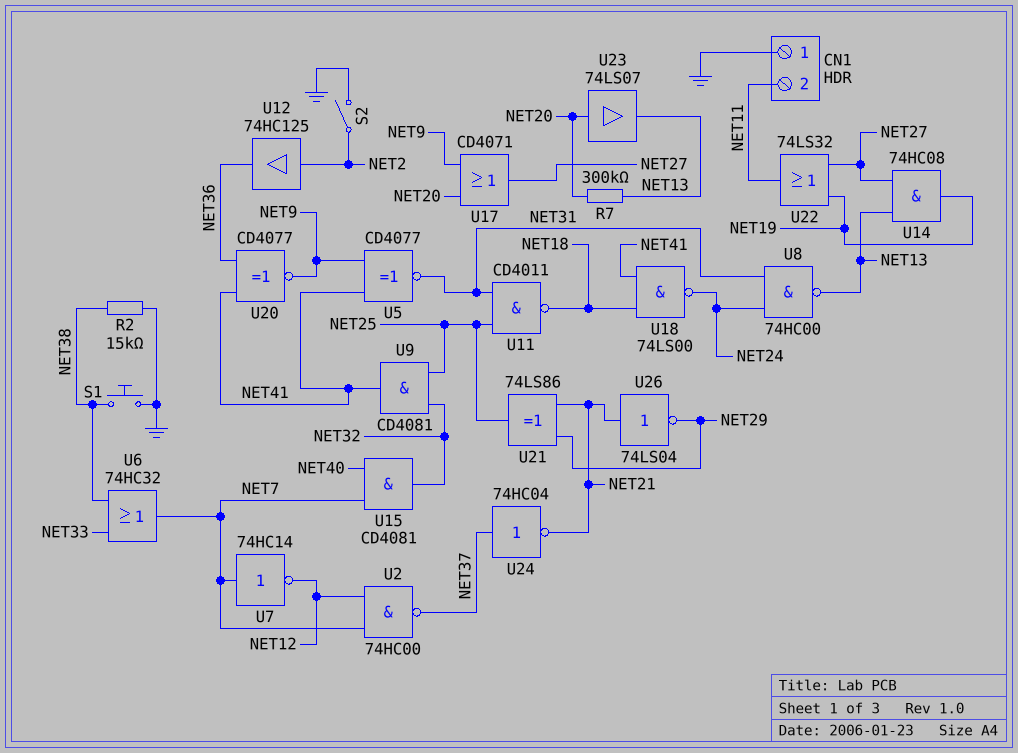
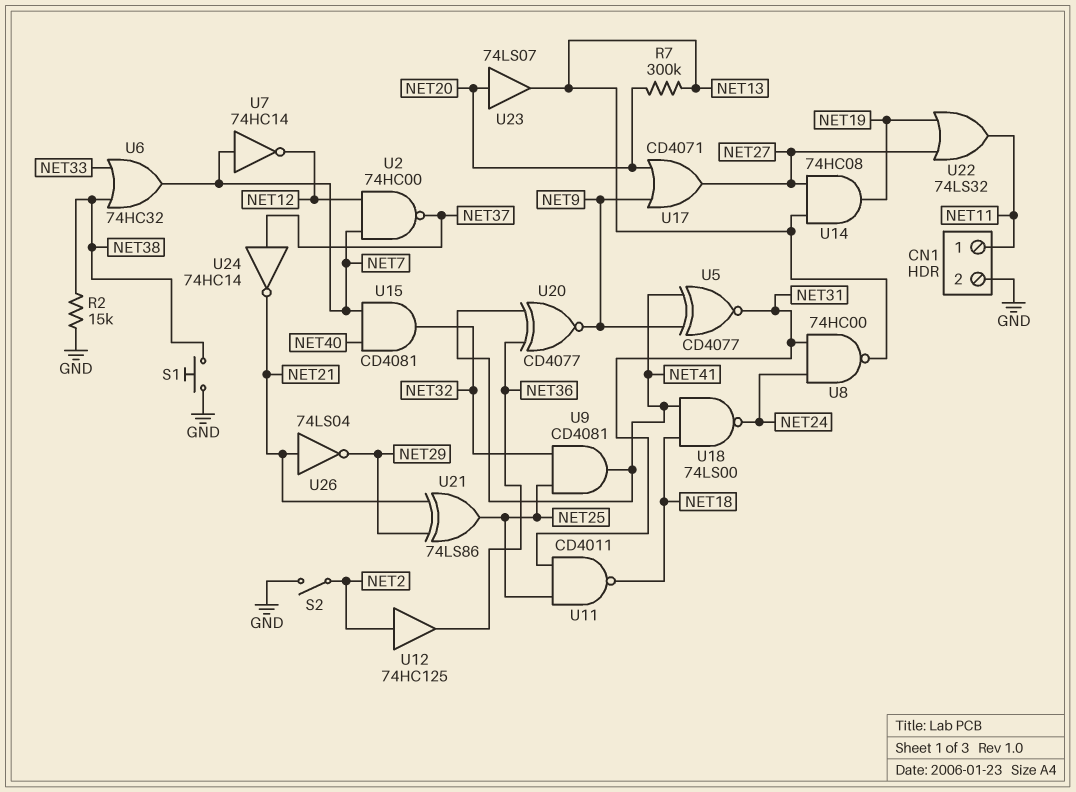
CN1 pin 1: GND -> NET11
CN1 pin 2: NET11 -> GND
U24: NOT 74HC04 (in NET37, out NET21) -> NOT 74HC14 (in NET37, out NET21)

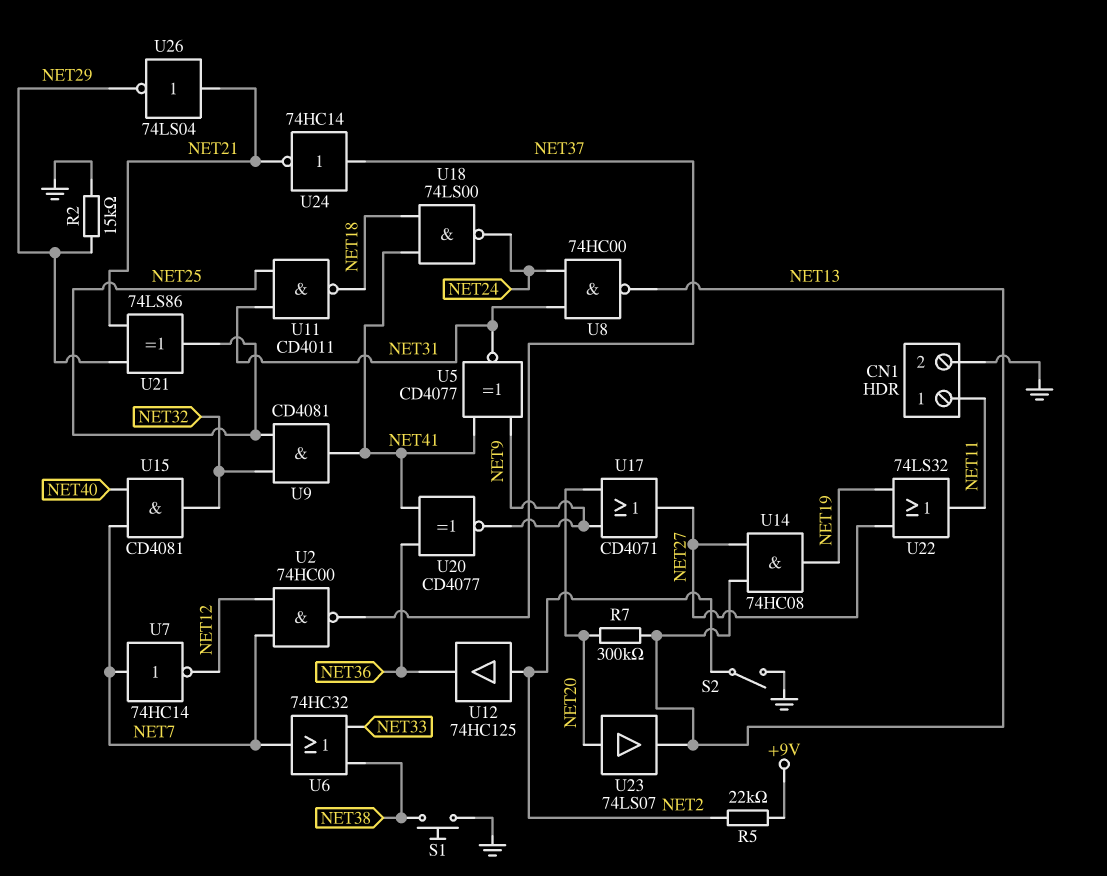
R2: 15k (GND, NET38) -> 15k (GND, NET29)
R5: none -> 22k (+9V, NET2)

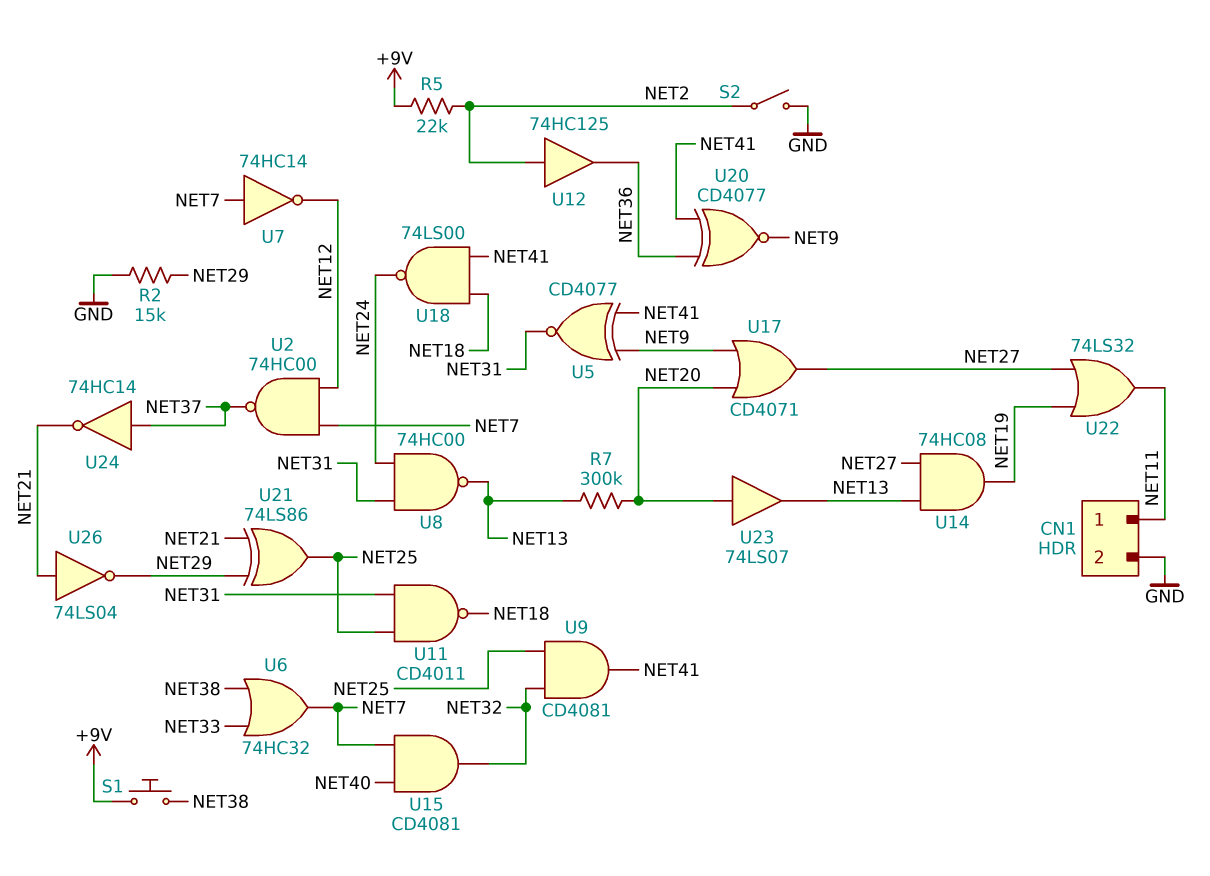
S1: button (GND, NET38) -> button (+9V, NET38)

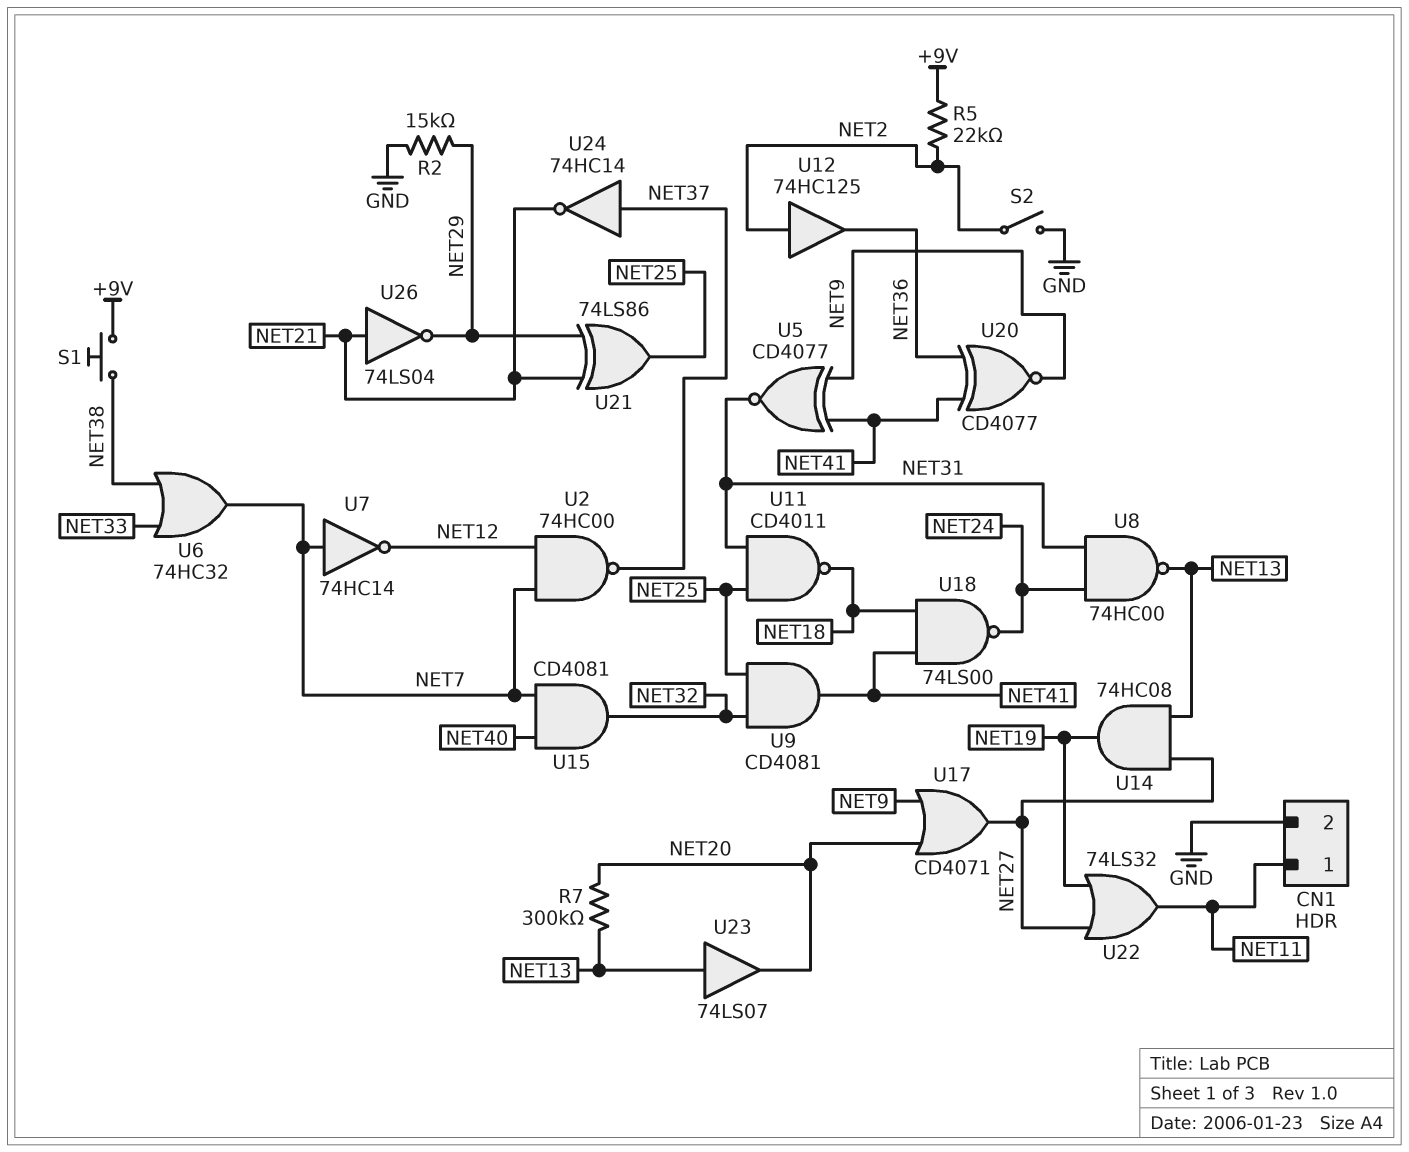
U23: buffer 74LS07 (in NET20, out NET13) -> buffer 74LS07 (in NET13, out NET20)

